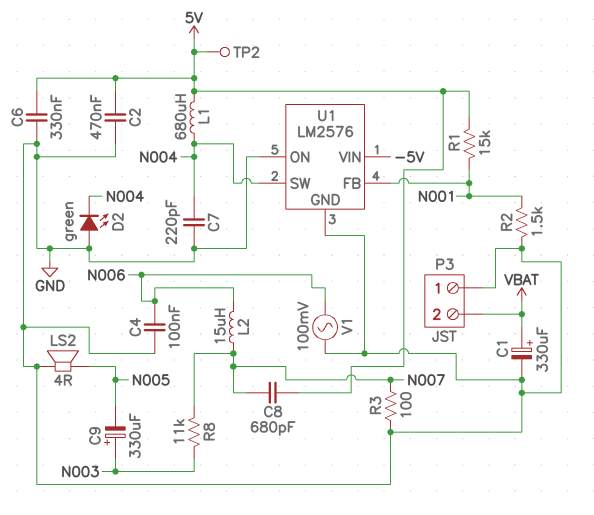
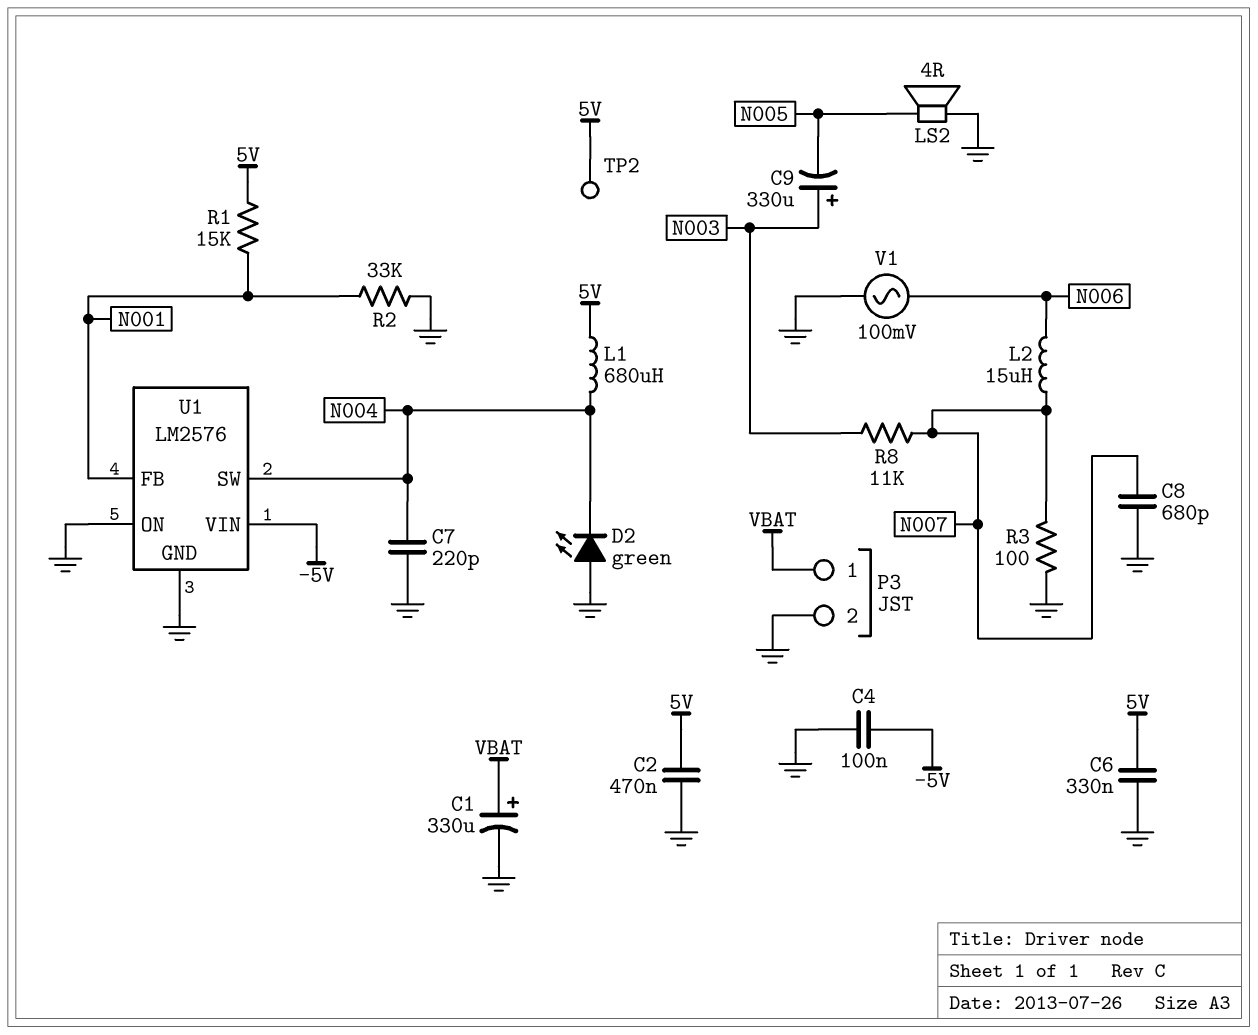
C4: 100nF (GND, N006) -> 100nF (-5V, GND)
C8: 680pF (5V, N007) -> 680pF (GND, N007)
P3 pin 1: GND -> VBAT
P3 pin 2: VBAT -> GND
R2: 1.5k (GND, N001) -> 33k (GND, N001)

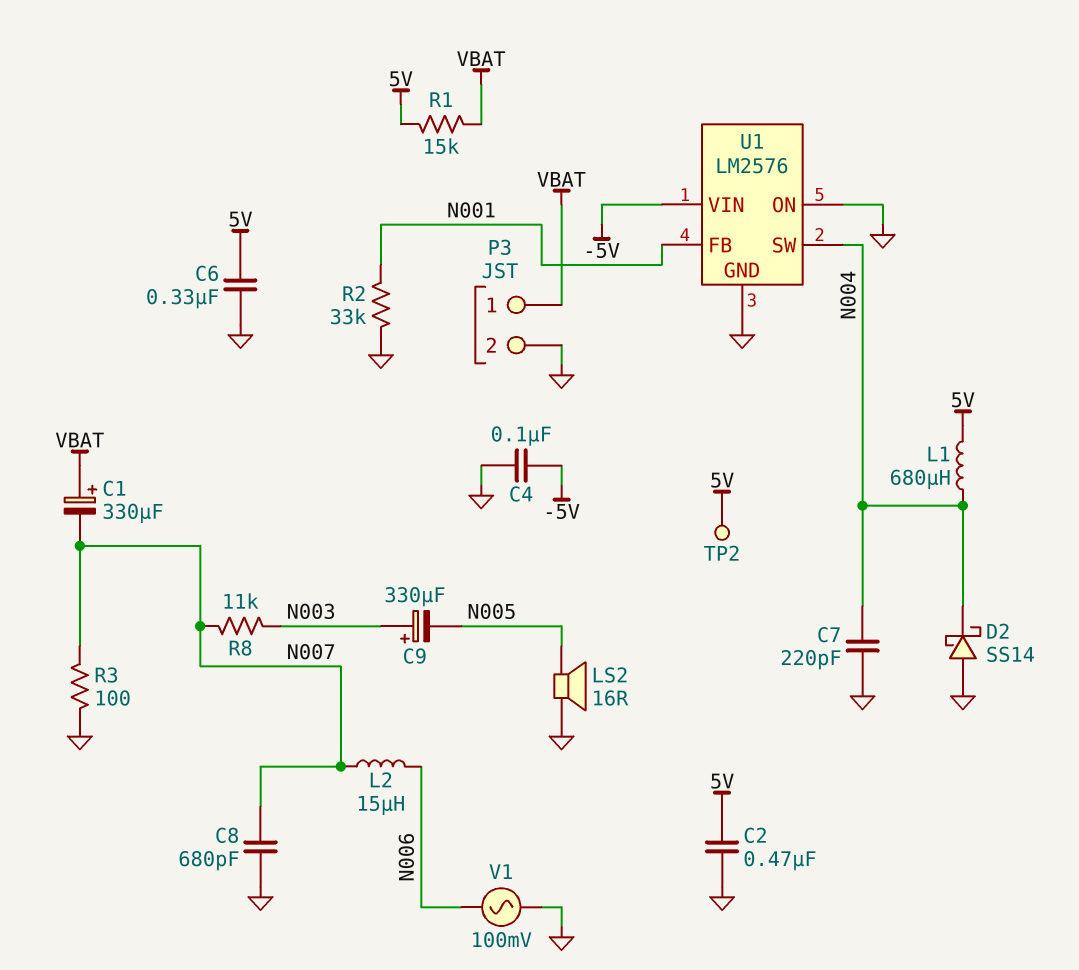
C1: 330uF (plus VBAT, minus GND) -> 330uF (plus VBAT, minus N007)
D2: LED green (A GND, K N004) -> schottky SS14 (A GND, K N004)
LS2: speaker 4R (GND, N005) -> speaker 16R (GND, N005)
R1: 15k (5V, N001) -> 15k (5V, VBAT)

